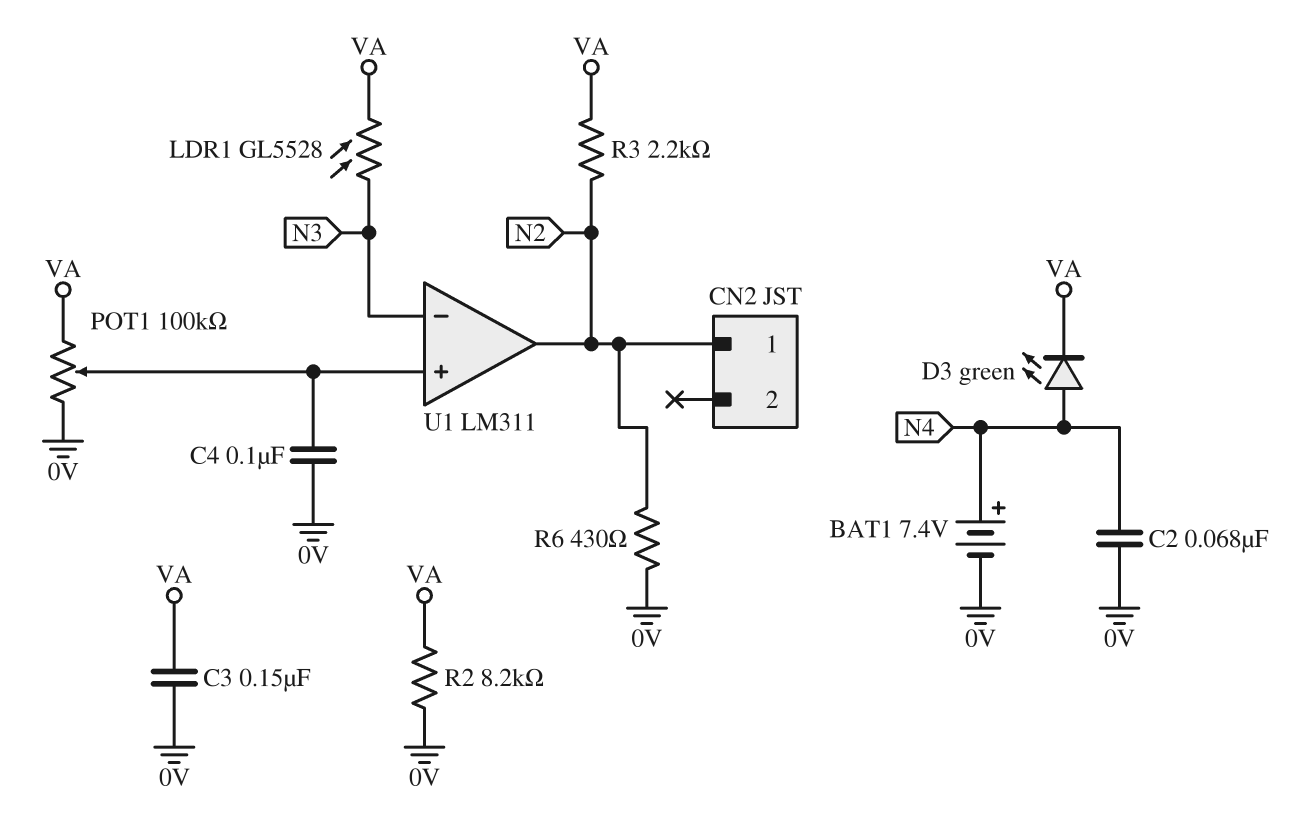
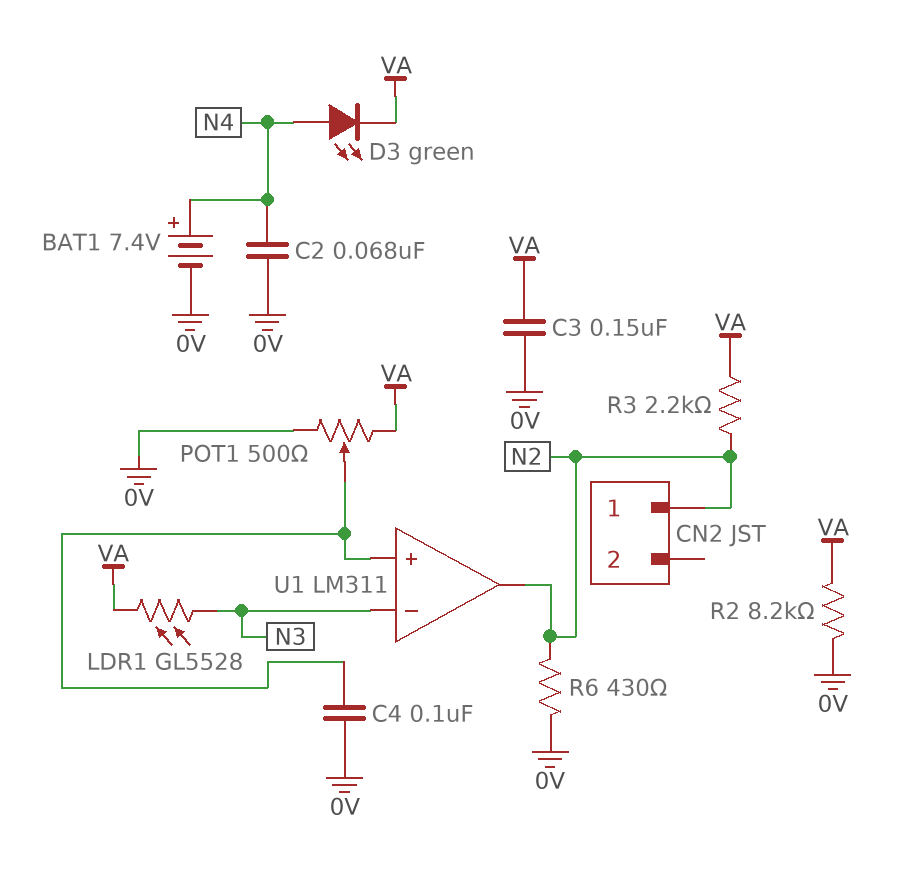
POT1: 100k (0V, VA, wiper U1/in+) -> 500 (0V, VA, wiper U1/in+)

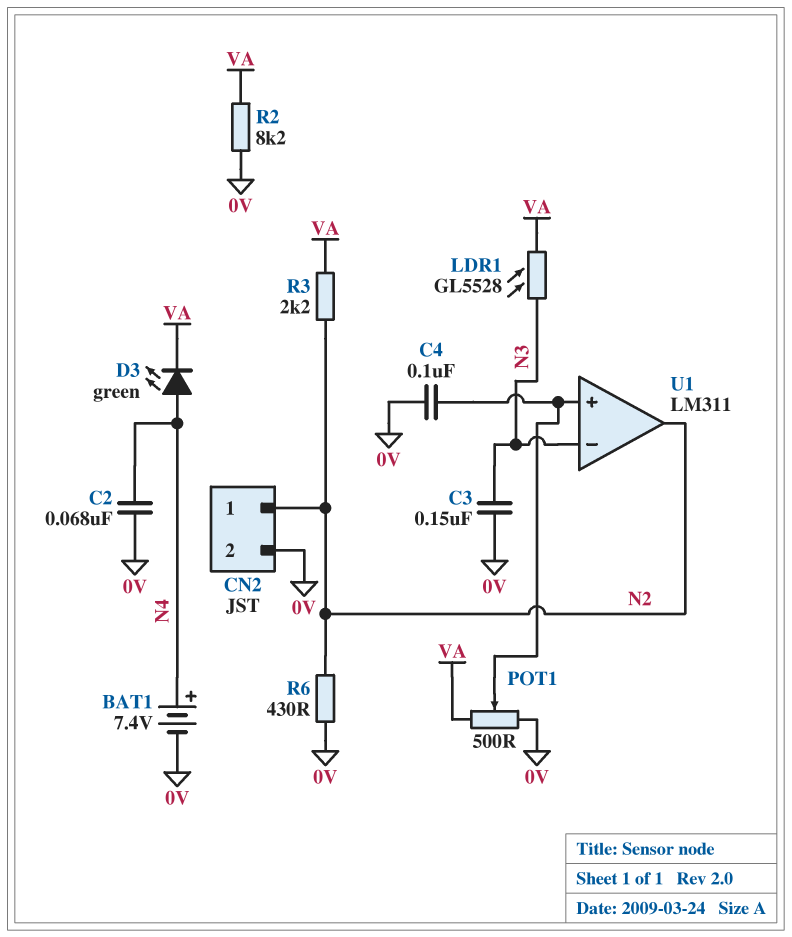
C3: 150nF (0V, VA) -> 150nF (0V, N3)
CN2 pin 2: none -> 0V

